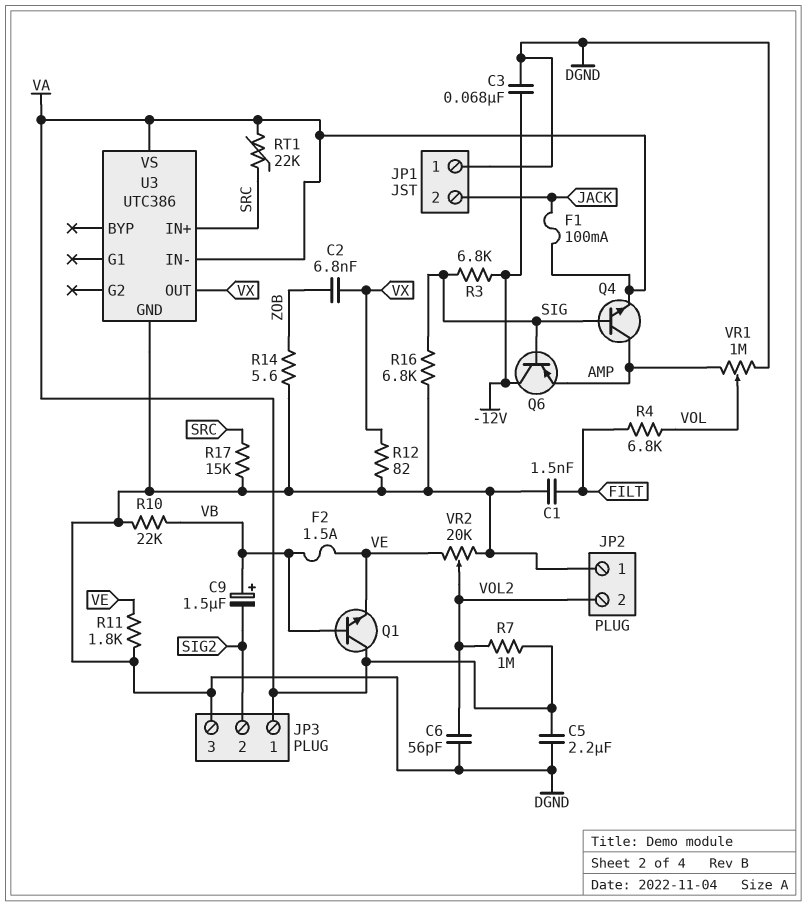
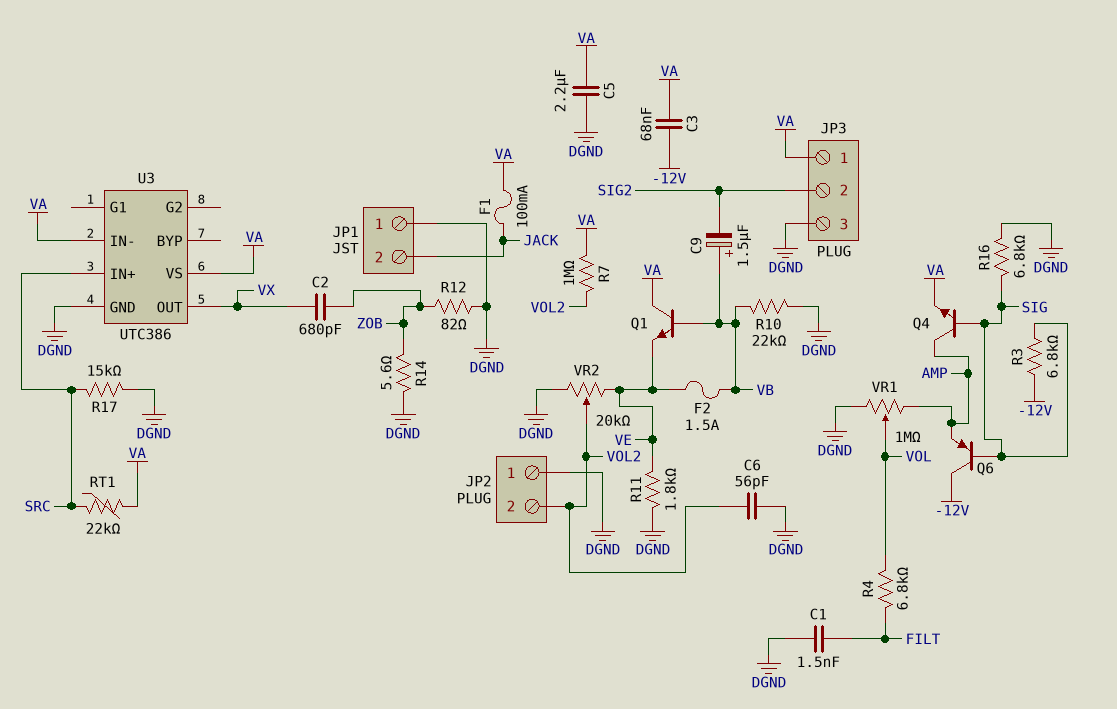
C2: 6.8nF (VX, ZOB) -> 680pF (VX, ZOB)
C3: 68nF (-12V, DGND) -> 68nF (-12V, VA)
R12: 82 (DGND, VX) -> 82 (DGND, ZOB)

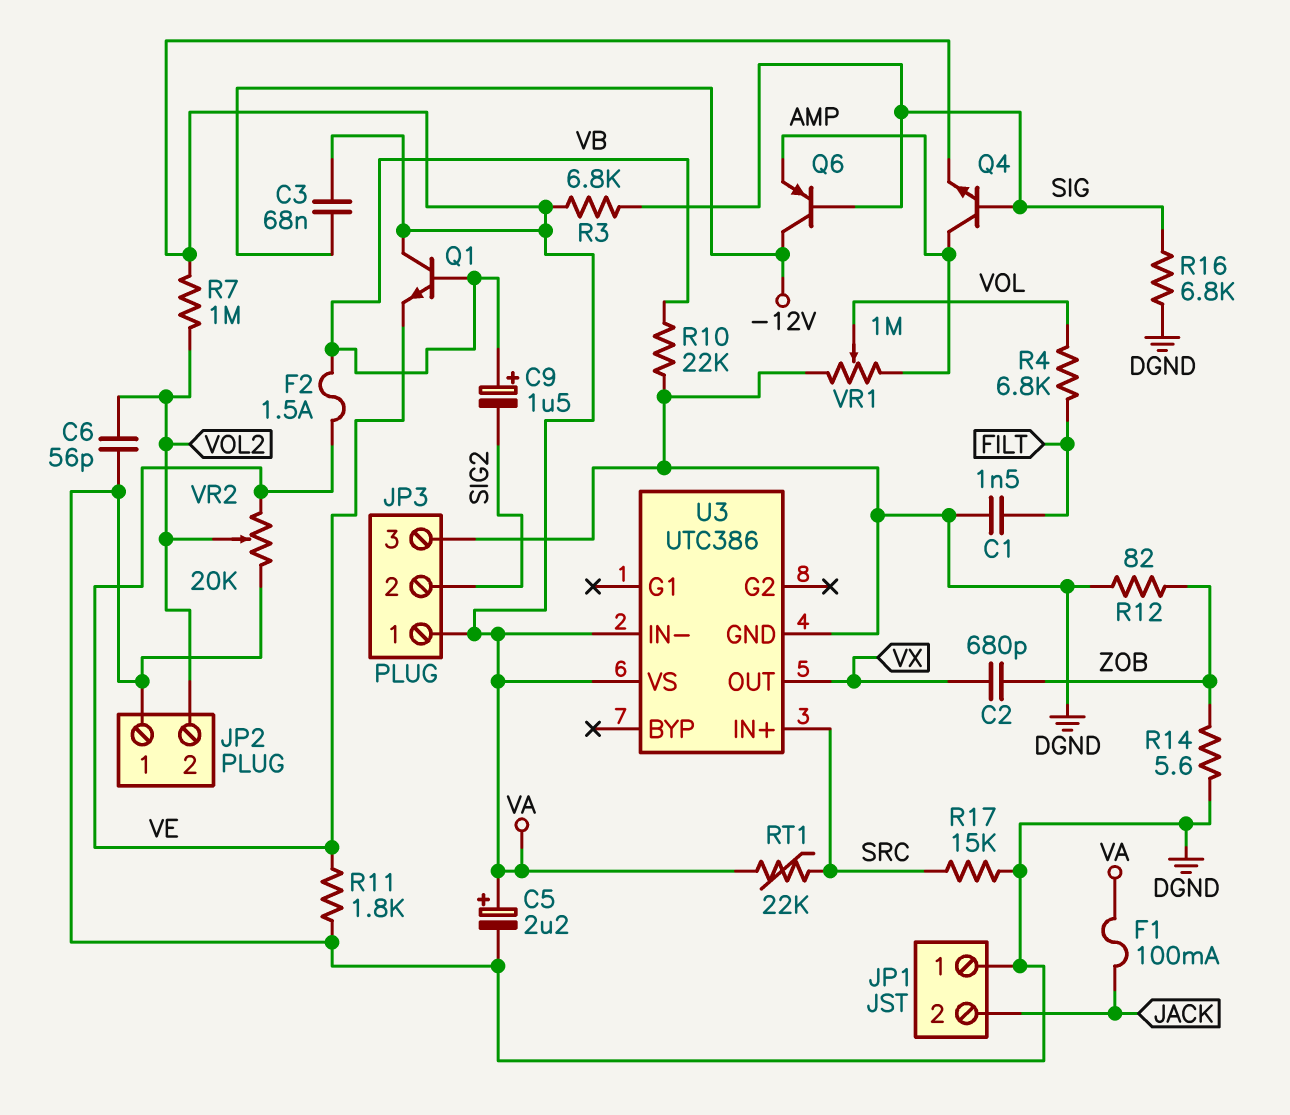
C5: 2.2uF (DGND, VA) -> 2.2uF (plus VA, minus DGND)
R3: 6.8k (-12V, SIG) -> 6.8k (SIG, VA)

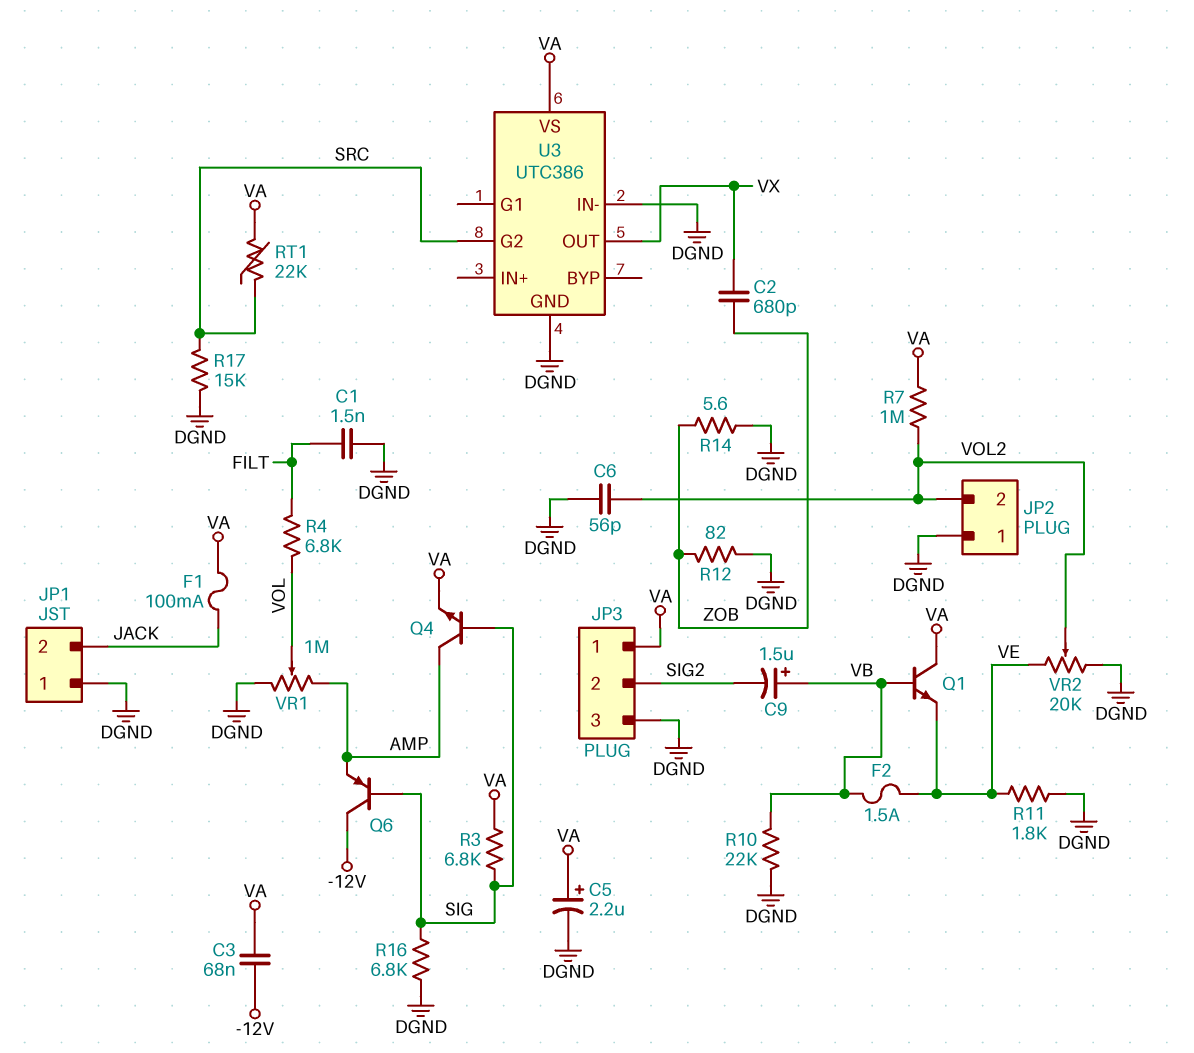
U3 pin G2: none -> SRC
U3 pin IN+: SRC -> none
U3 pin IN-: VA -> DGND

